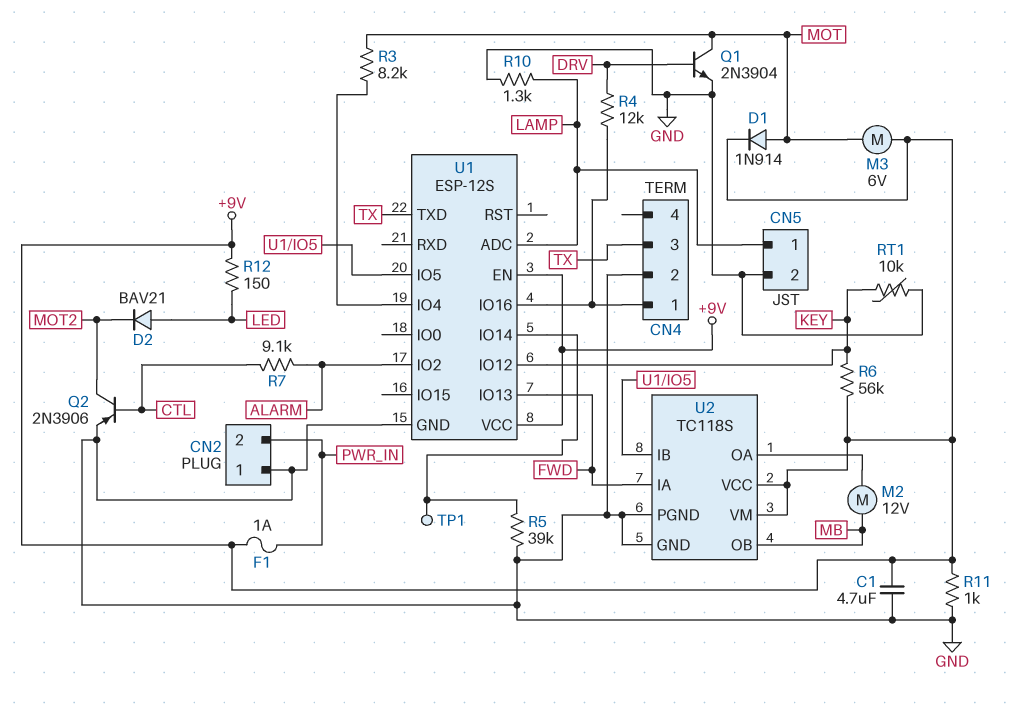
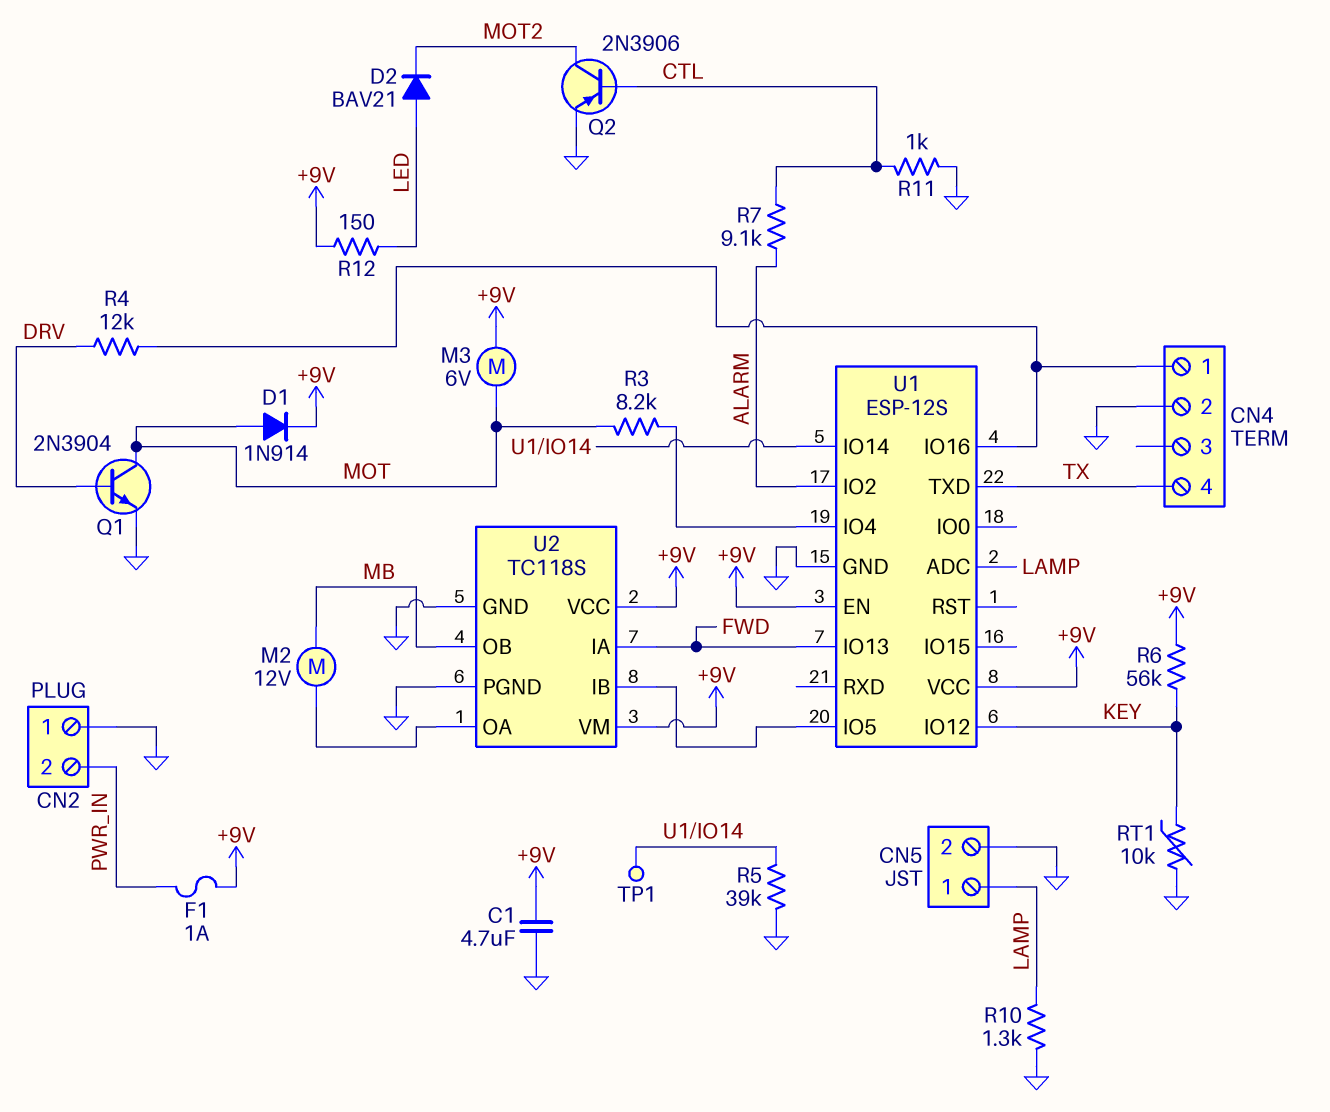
CN4 pin 3: TX -> none
CN4 pin 4: none -> TX
R11: 1k (+9V, GND) -> 1k (CTL, GND)

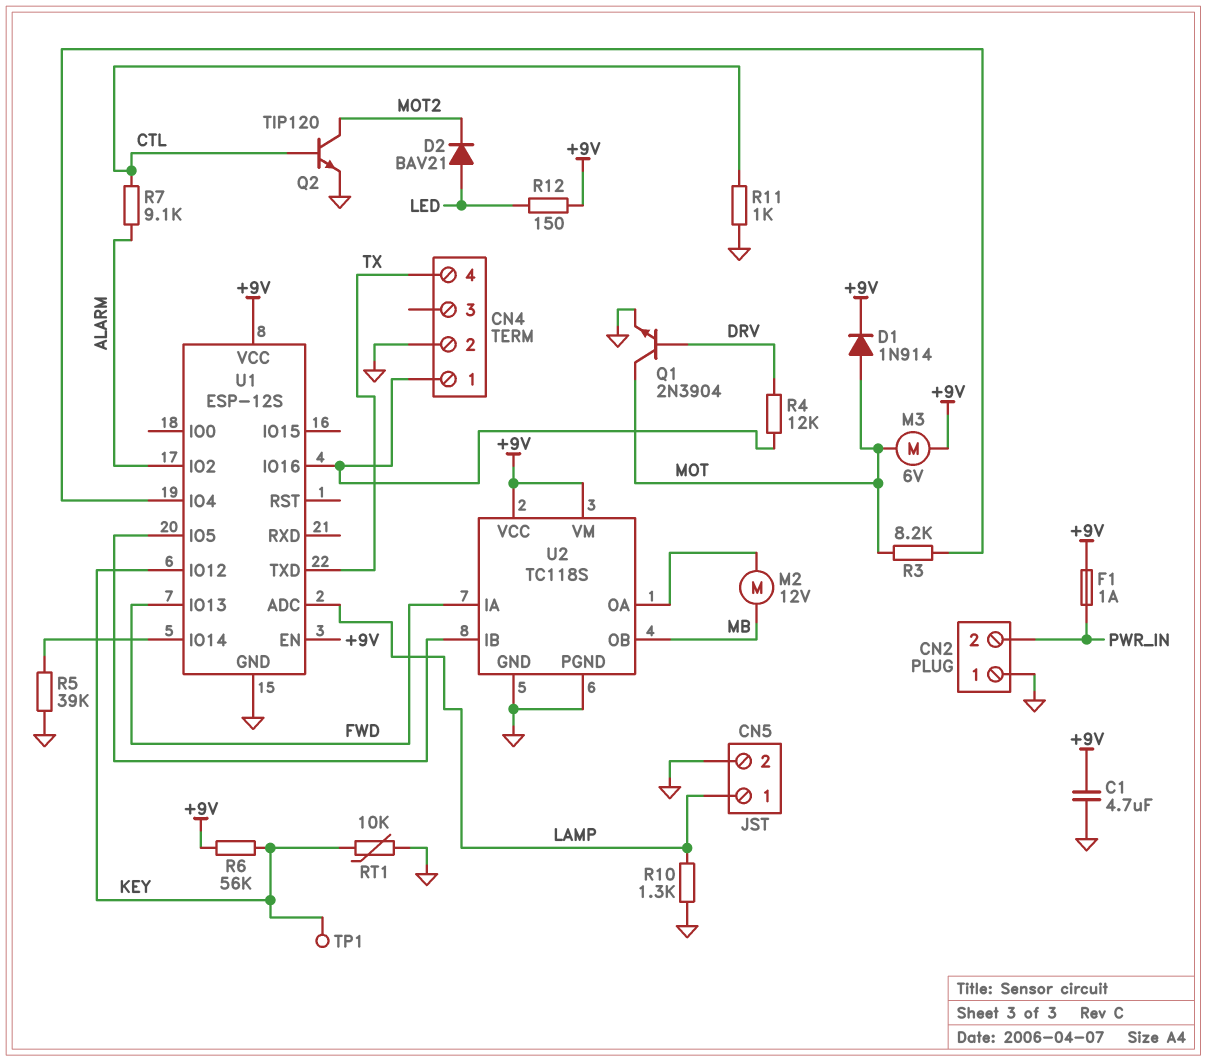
Q2: PNP 2N3906 (B CTL, C MOT2, E GND) -> NPN TIP120 (B CTL, C MOT2, E GND)
TP1: test point (U1/IO14) -> test point (KEY)

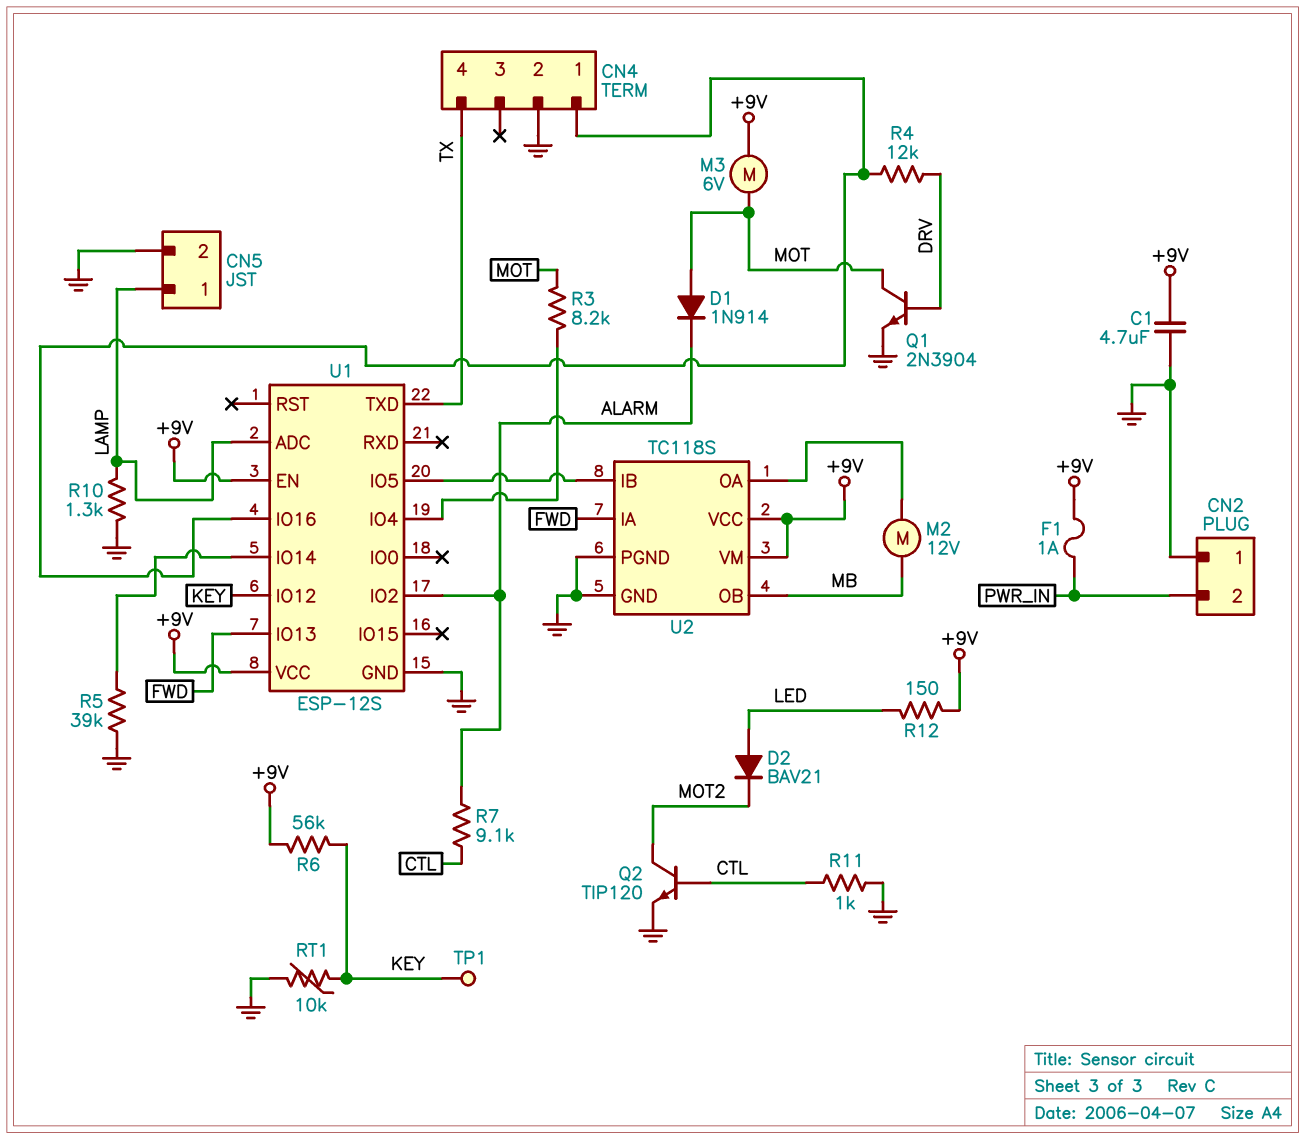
D1: diode 1N914 (A MOT, K +9V) -> diode 1N914 (A MOT, K ALARM)

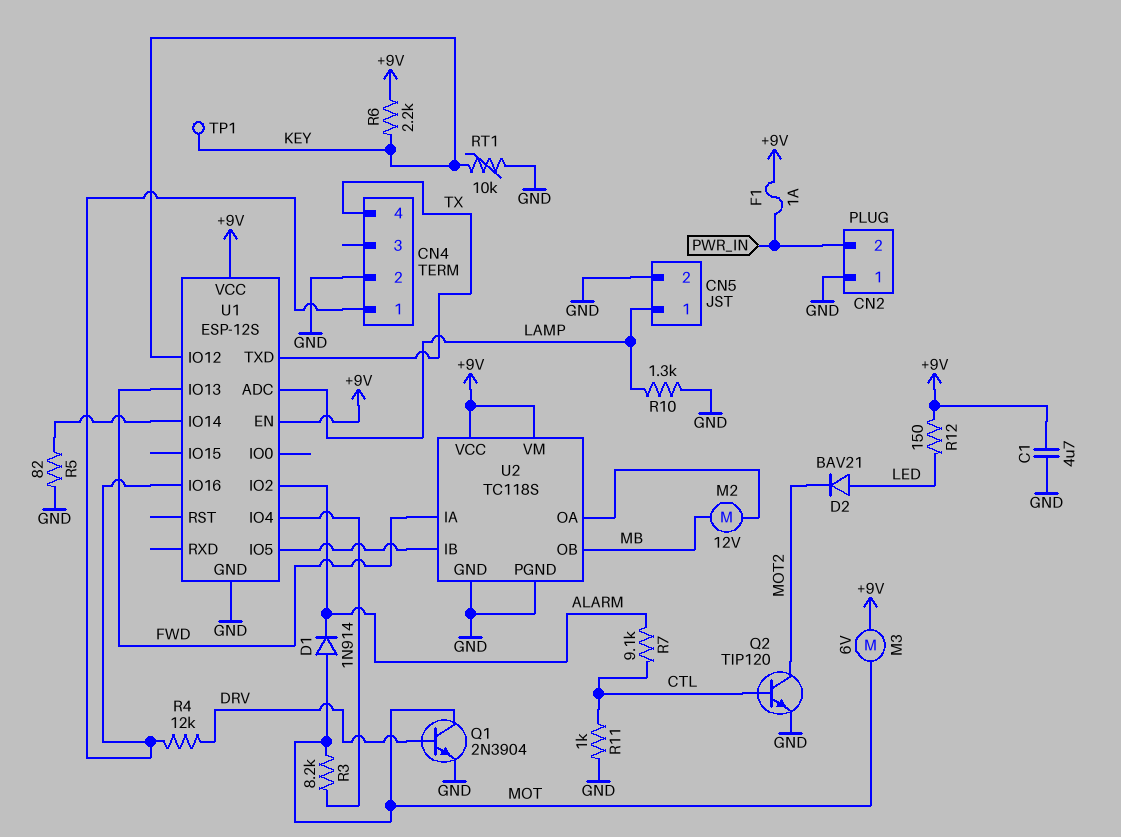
R5: 39k (GND, U1/IO14) -> 82 (GND, U1/IO14)
R6: 56k (+9V, KEY) -> 2.2k (+9V, KEY)

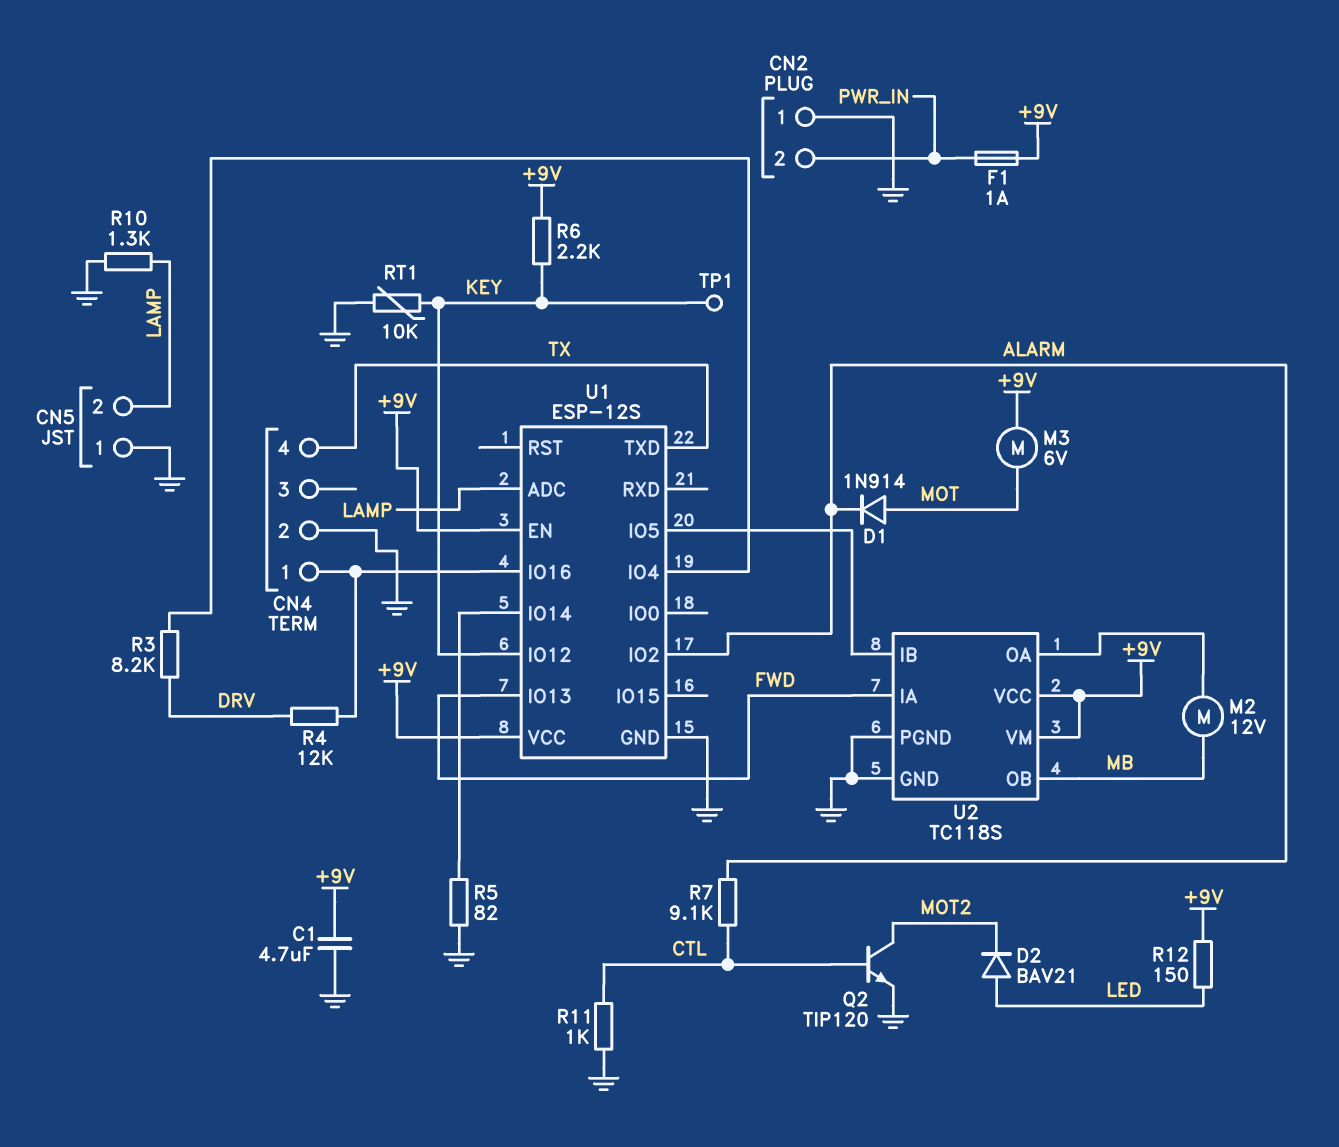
CN5 pin 1: LAMP -> GND
CN5 pin 2: GND -> LAMP
Q1: NPN 2N3904 (B DRV, C MOT, E GND) -> none
R3: 8.2k (MOT, U1/IO4) -> 8.2k (DRV, U1/IO4)

